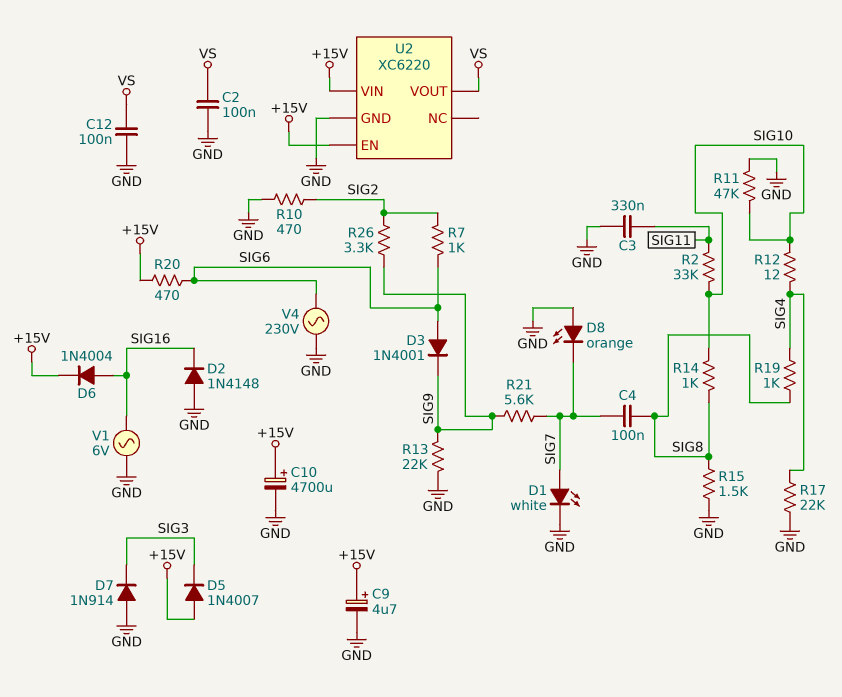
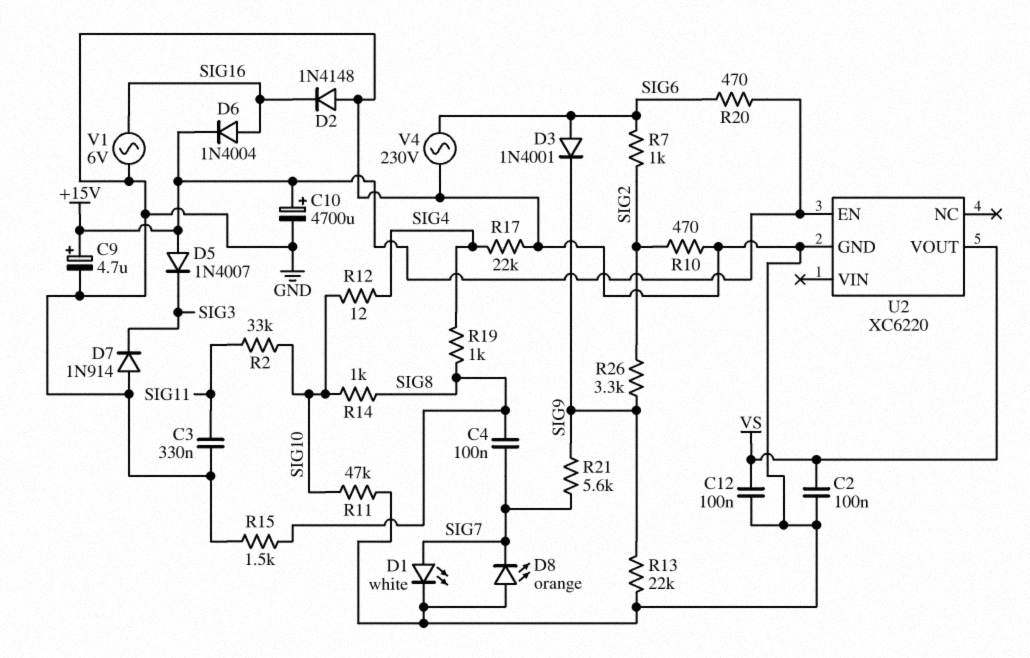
U2 pin VIN: +15V -> none

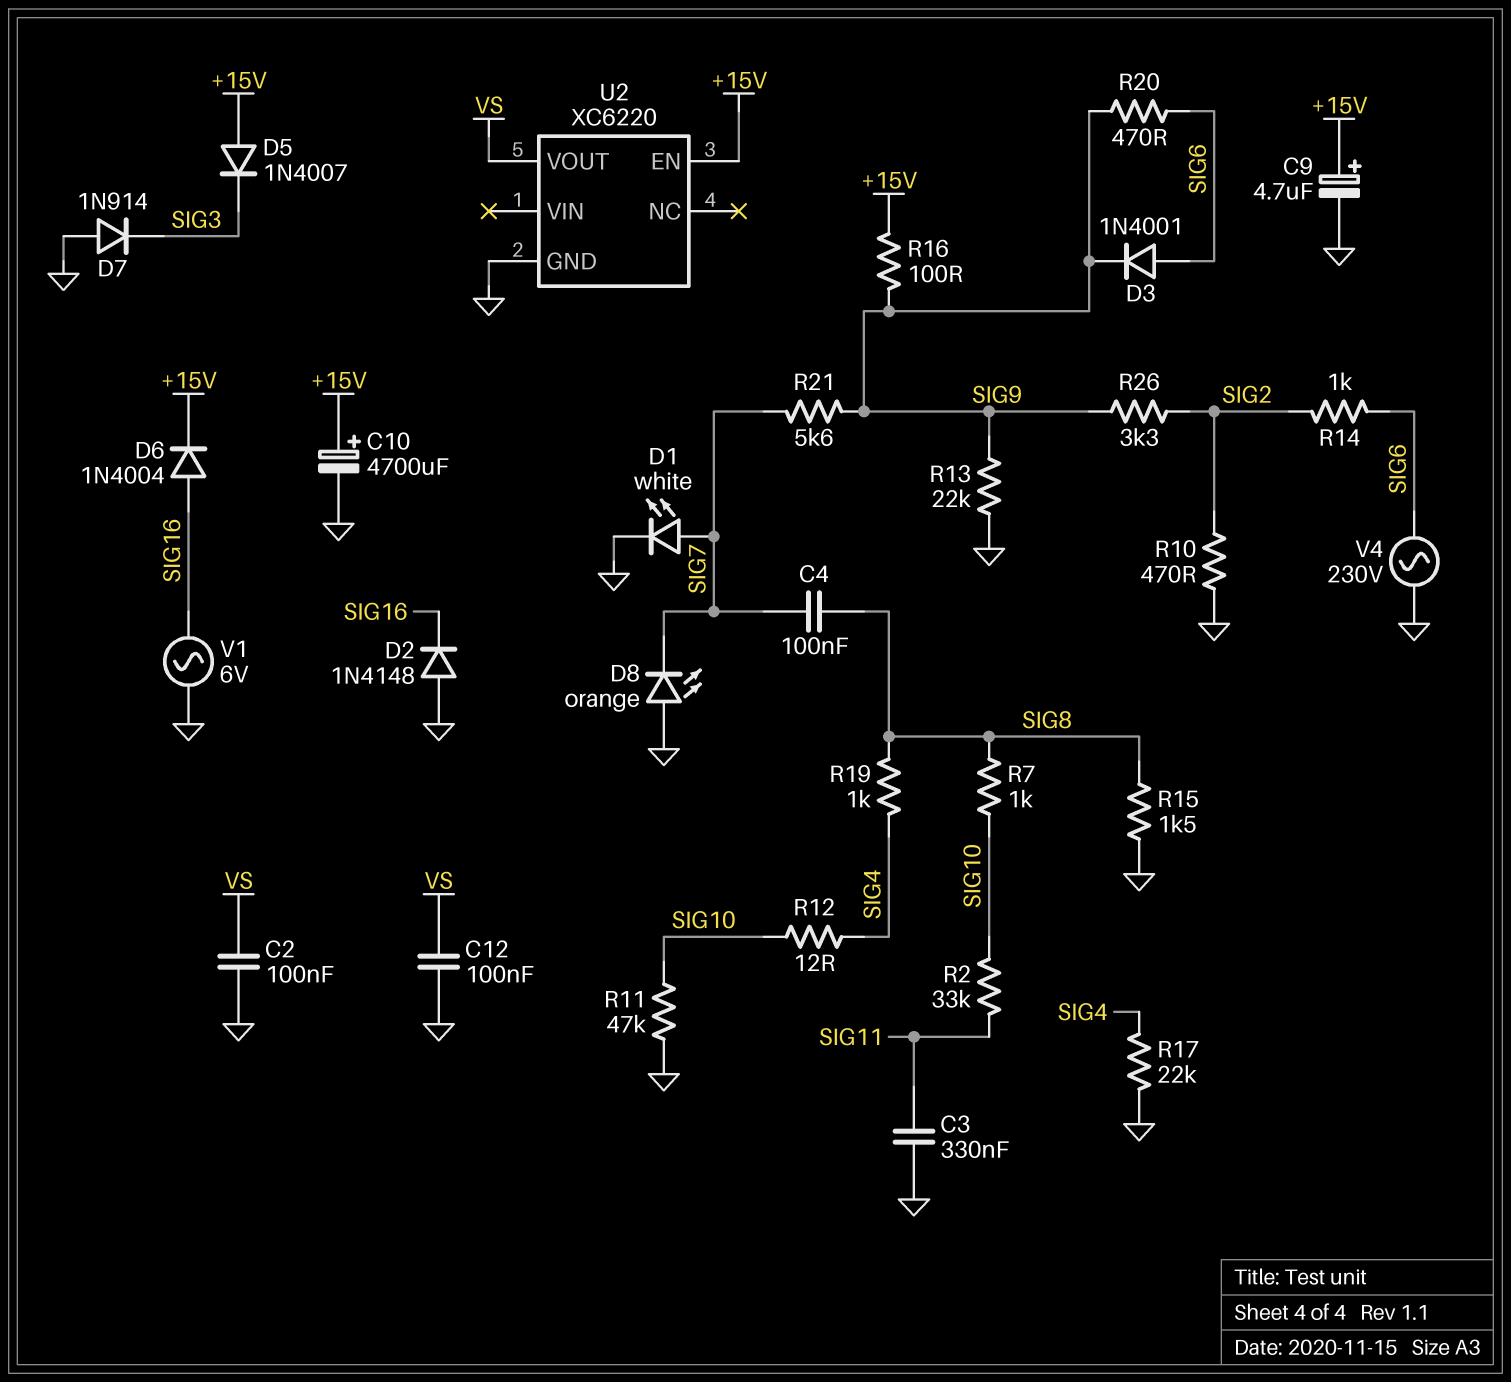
R7: 1k (SIG2, SIG6) -> 1k (SIG8, SIG10)
R14: 1k (SIG8, SIG10) -> 1k (SIG2, SIG6)
R16: none -> 100 (+15V, SIG9)
R20: 470 (+15V, SIG6) -> 470 (SIG6, SIG9)

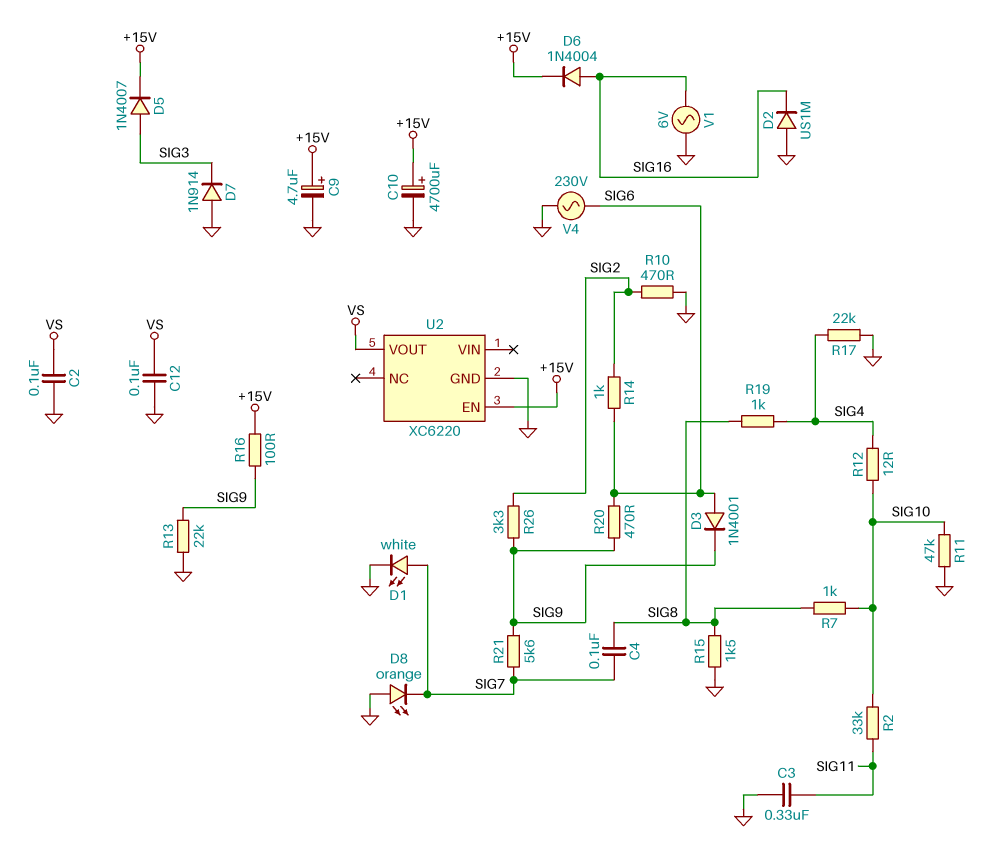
D2: diode 1N4148 (A GND, K SIG16) -> diode US1M (A GND, K SIG16)
D5: diode 1N4007 (A +15V, K SIG3) -> diode 1N4007 (A SIG3, K +15V)

